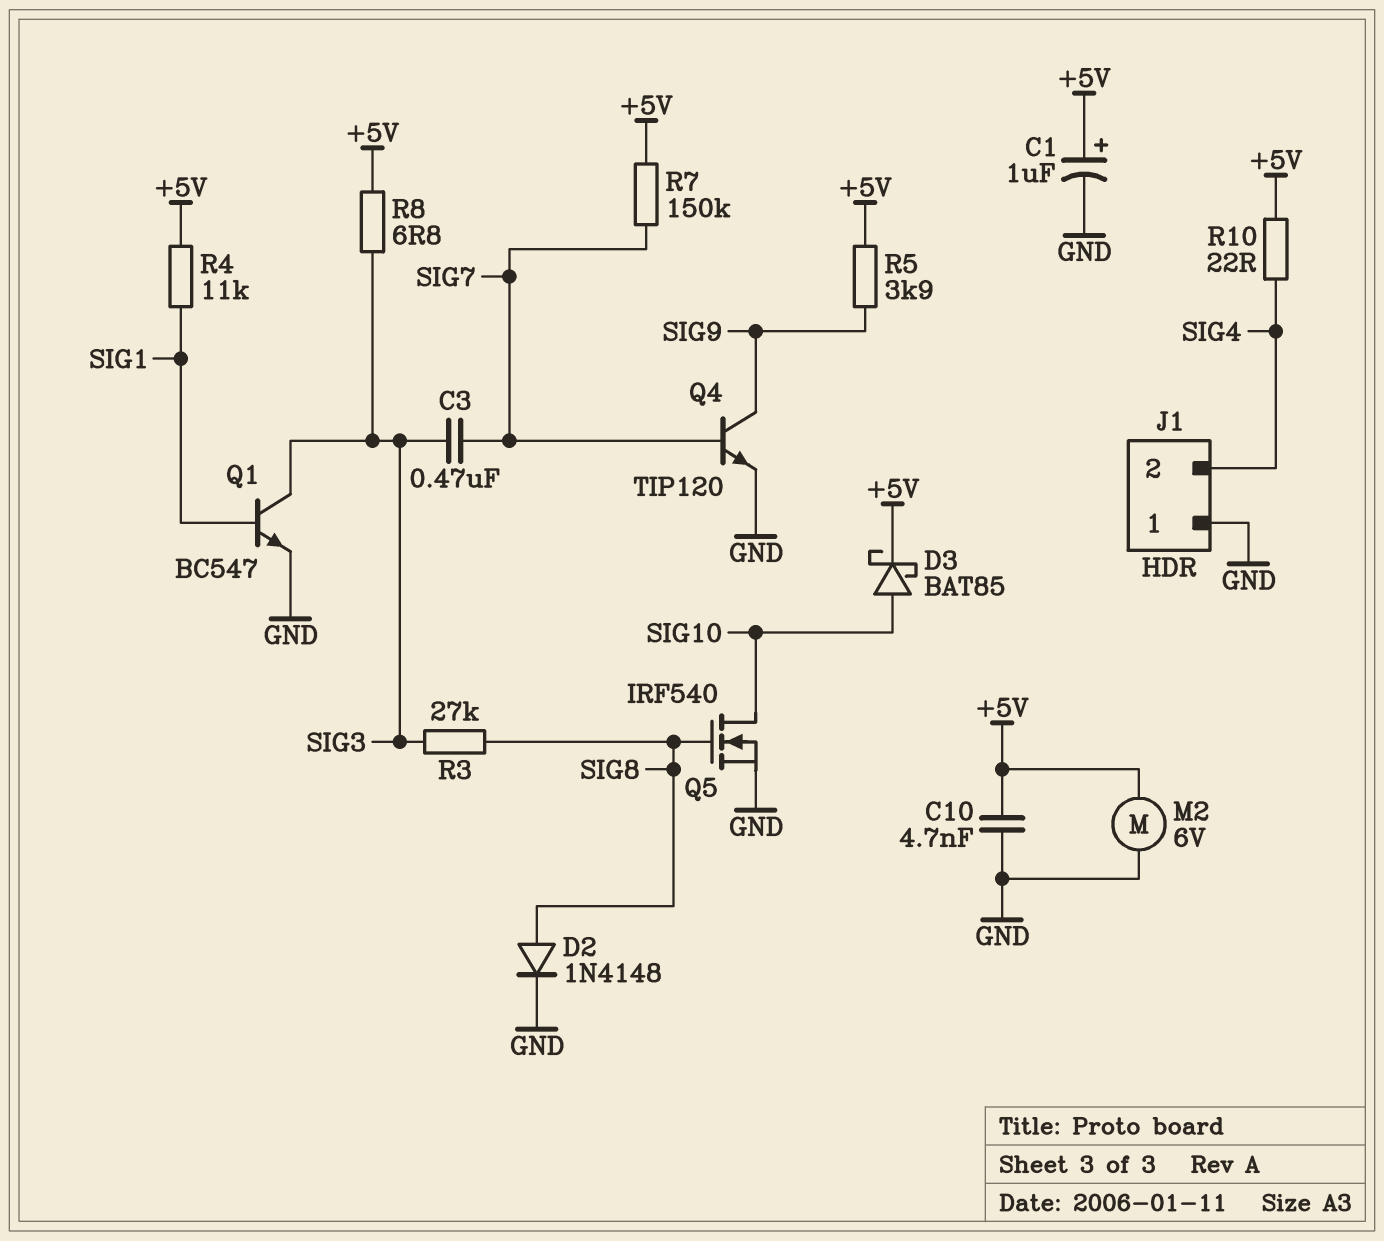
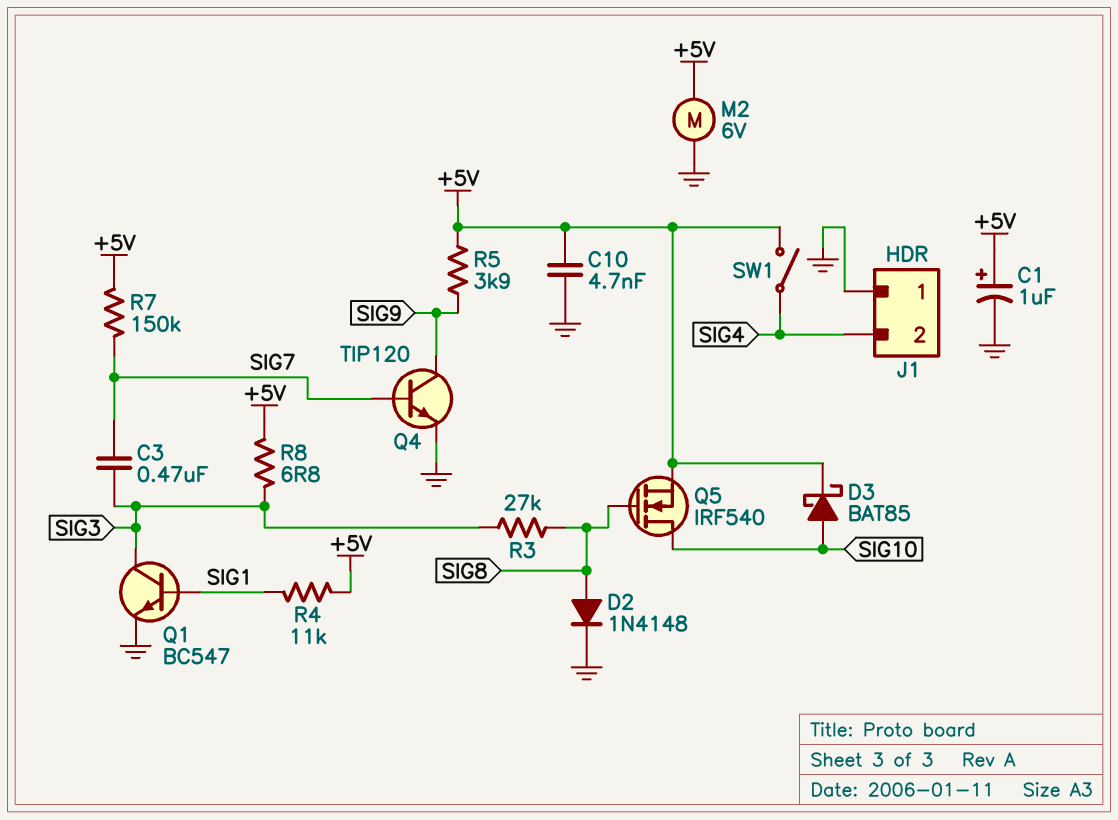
Q5: NMOS IRF540 (G SIG8, D SIG10, S GND) -> NMOS IRF540 (G SIG8, D SIG10, S +5V)
R10: 22 (+5V, SIG4) -> none
SW1: none -> switch (+5V, SIG4)

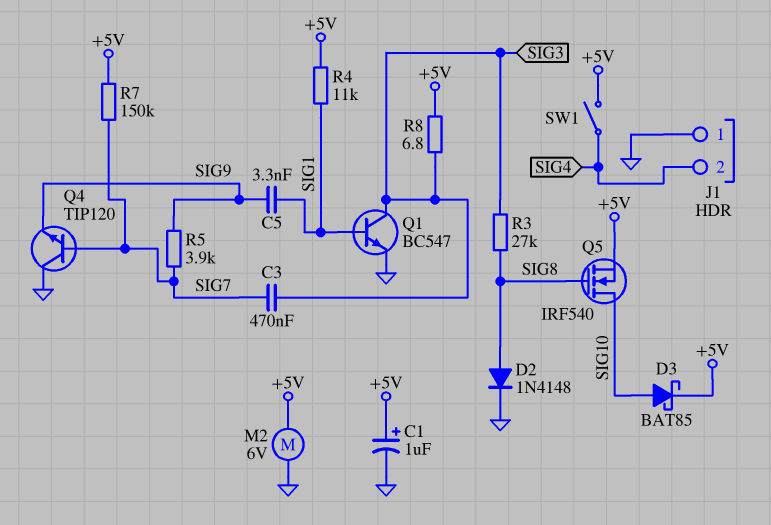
C5: none -> 3.3nF (SIG1, SIG9)
C10: 4.7nF (+5V, GND) -> none
Q4: NPN TIP120 (B SIG7, C SIG9, E GND) -> NPN TIP120 (B SIG7, C GND, E SIG9)
R5: 3.9k (+5V, SIG9) -> 3.9k (SIG7, SIG9)

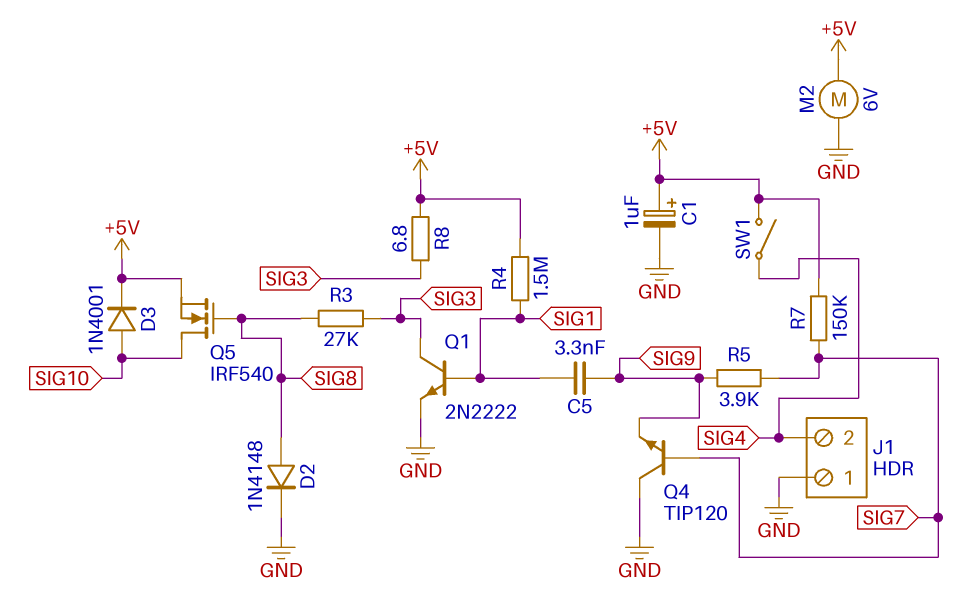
C3: 470nF (SIG3, SIG7) -> none
D3: schottky BAT85 (A SIG10, K +5V) -> diode 1N4001 (A SIG10, K +5V)
Q1: NPN BC547 (B SIG1, C SIG3, E GND) -> NPN 2N2222 (B SIG1, C SIG3, E GND)
R4: 11k (+5V, SIG1) -> 1.5M (+5V, SIG1)

